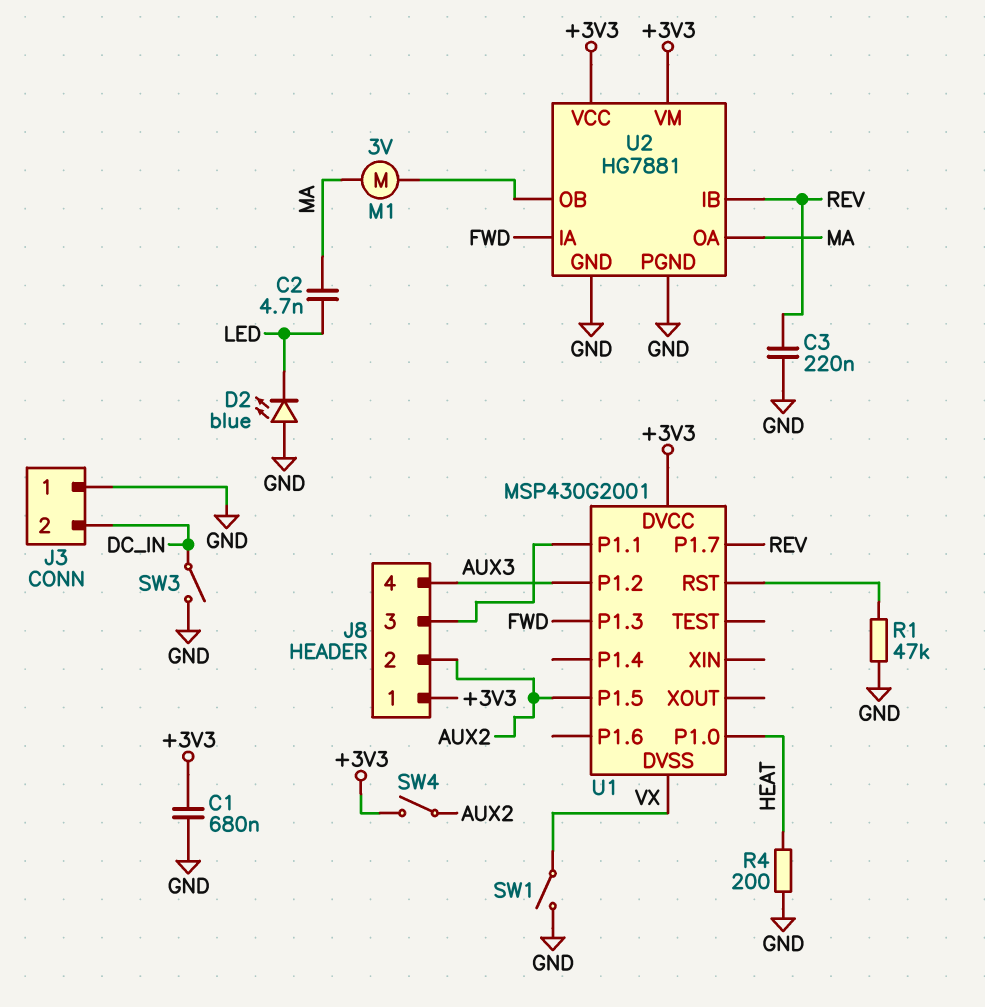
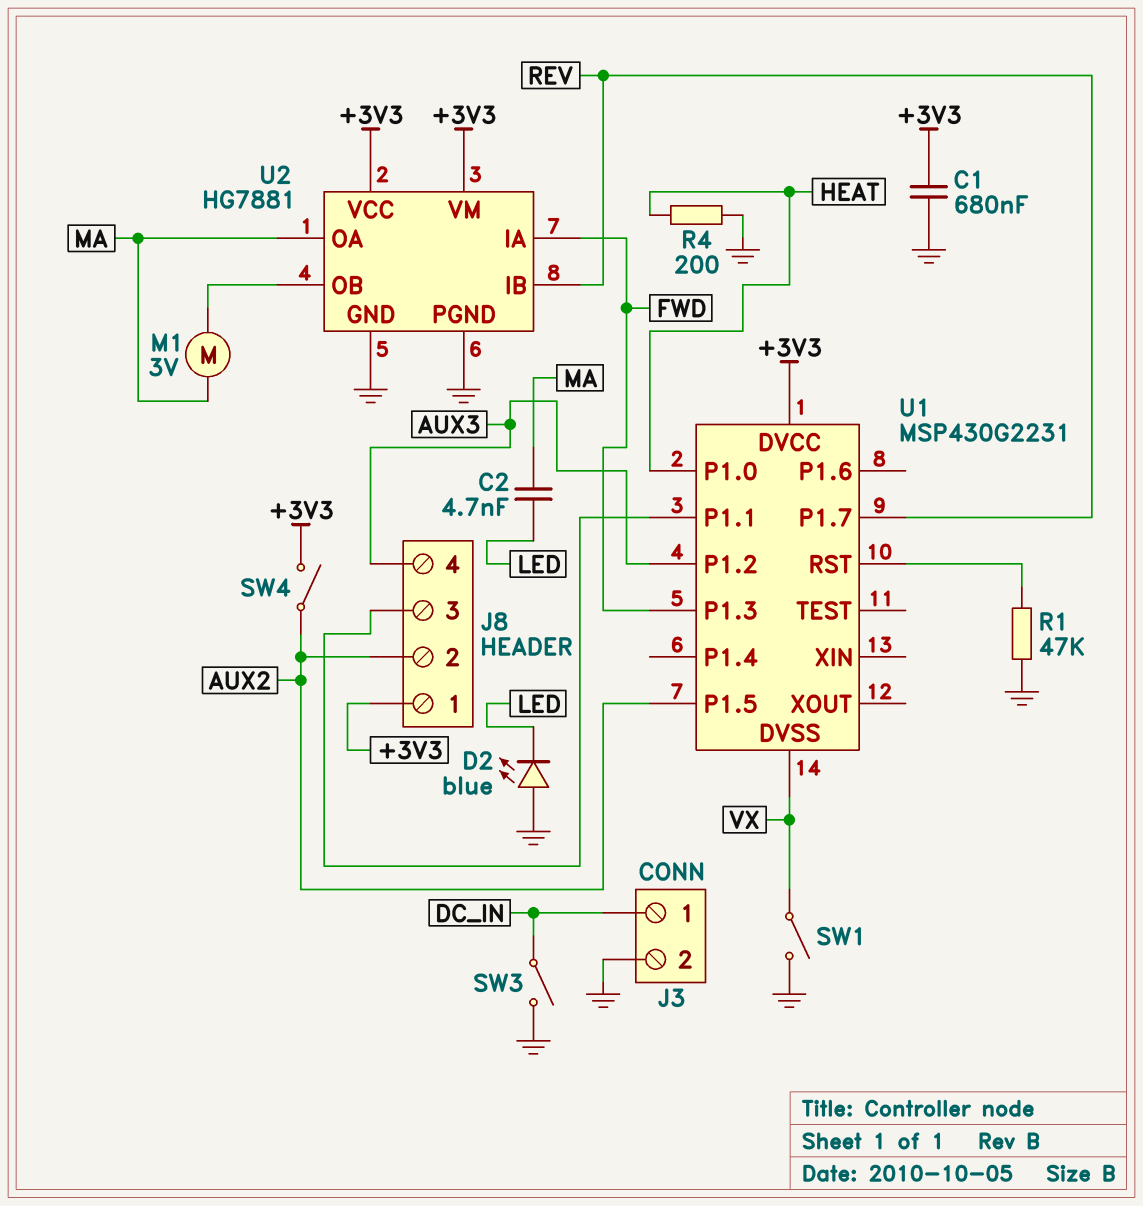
C3: 220nF (GND, REV) -> none
J3 pin 1: GND -> DC_IN
J3 pin 2: DC_IN -> GND
U1: MSP430G2001 -> MSP430G2231

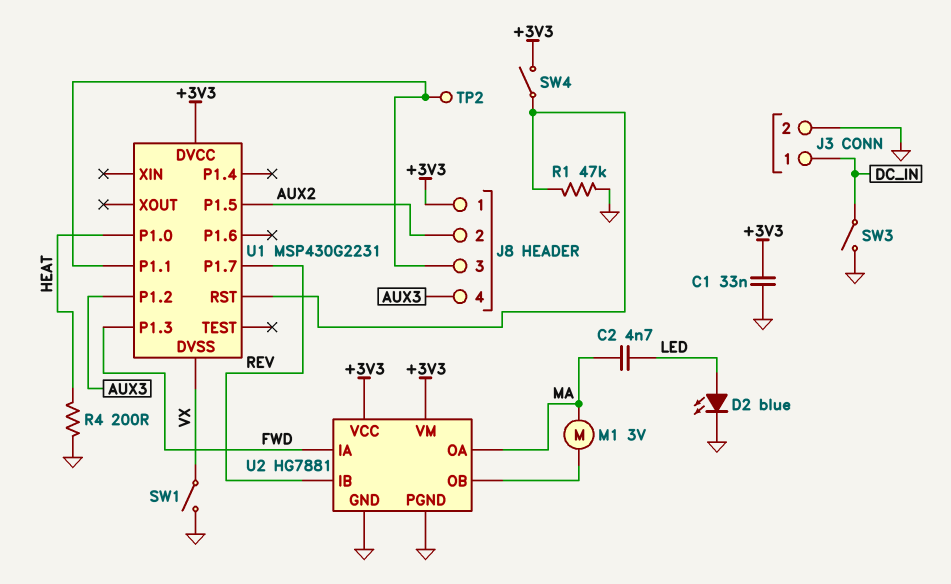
C1: 680nF (+3V3, GND) -> 33nF (+3V3, GND)
D2: LED blue (A GND, K LED) -> LED blue (A LED, K GND)
SW4: switch (+3V3, AUX2) -> switch (+3V3, U1/RST)
TP2: none -> test point (J8/3)

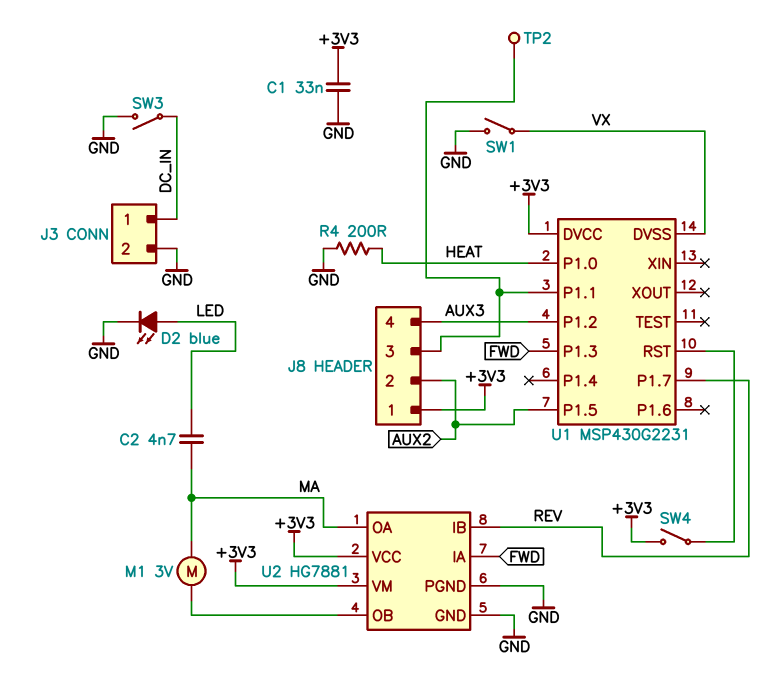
R1: 47k (GND, U1/RST) -> none

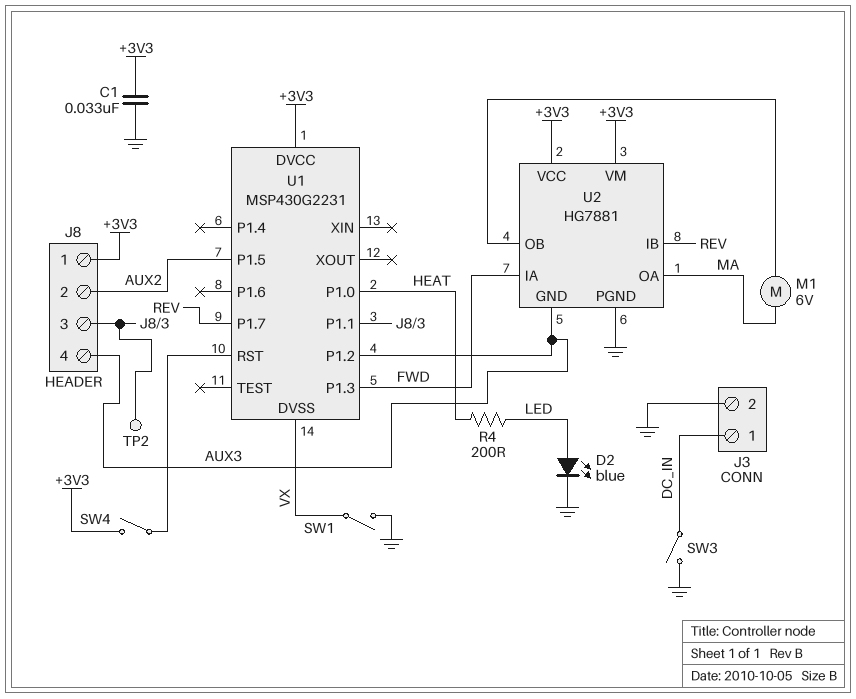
C2: 4.7nF (LED, MA) -> none
M1: motor 3V (MA, U2/OB) -> motor 6V (MA, U2/OB)
R4: 200 (GND, HEAT) -> 200 (HEAT, LED)
U2 pin GND: GND -> AUX3

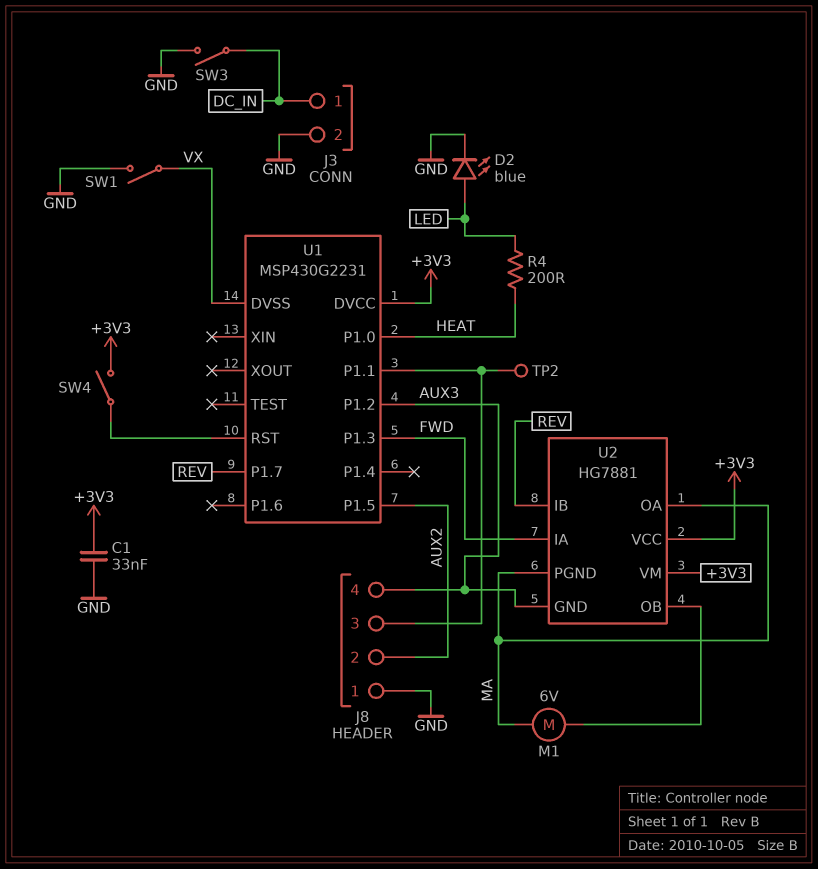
J8 pin 1: +3V3 -> GND
U2 pin PGND: GND -> MA

